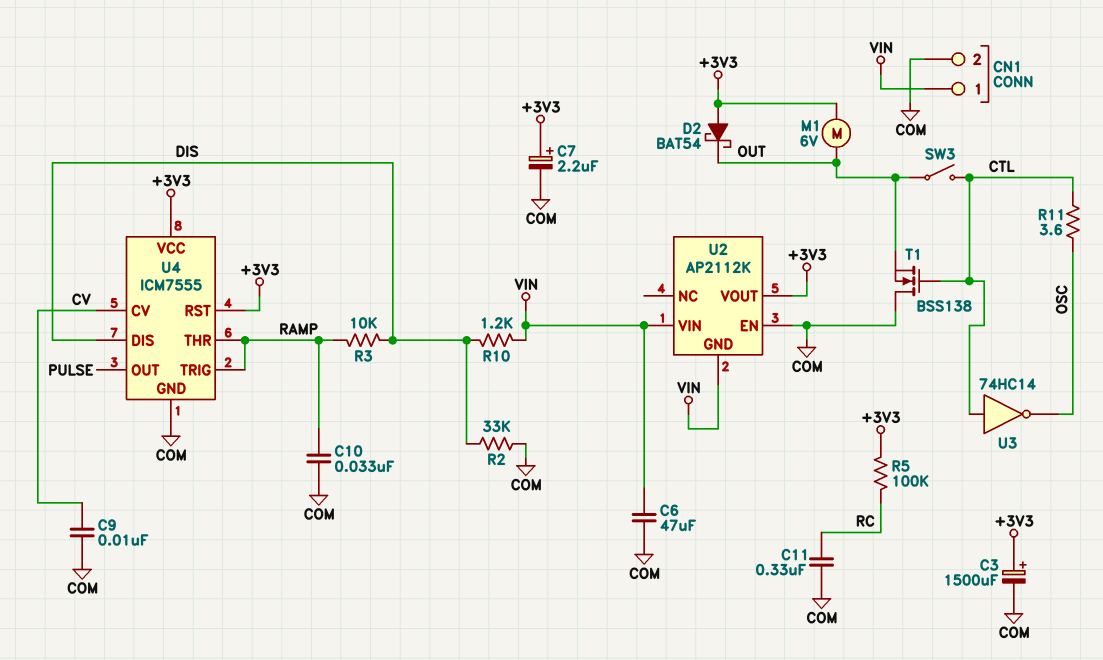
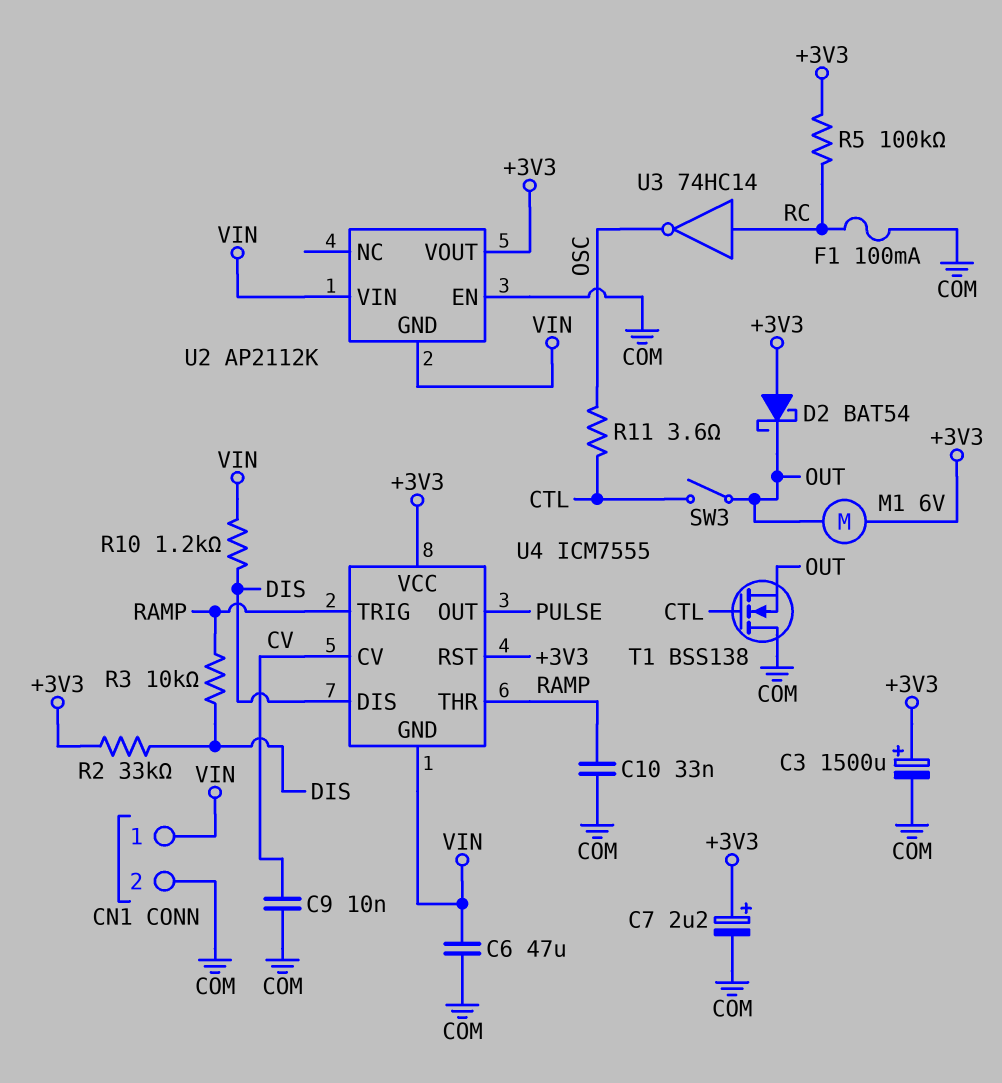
C11: 330nF (COM, RC) -> none
F1: none -> 100mA (COM, RC)
R2: 33k (COM, DIS) -> 33k (+3V3, DIS)
U3: NOT 74HC14 (in CTL, out OSC) -> NOT 74HC14 (in RC, out OSC)
U4 pin GND: COM -> VIN

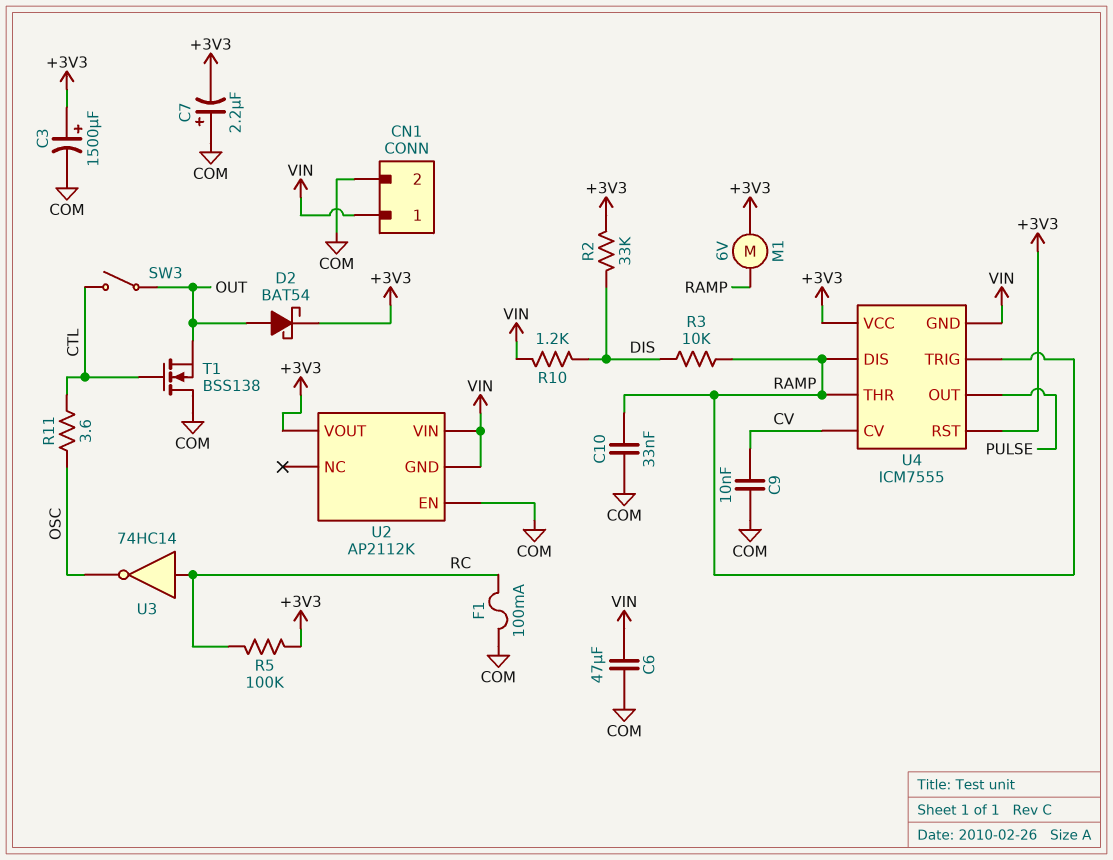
C7: 2.2uF (plus +3V3, minus COM) -> 2.2uF (plus COM, minus +3V3)
D2: schottky BAT54 (A +3V3, K OUT) -> schottky BAT54 (A OUT, K +3V3)
M1: motor 6V (+3V3, OUT) -> motor 6V (+3V3, RAMP)
U4 pin DIS: DIS -> RAMP

